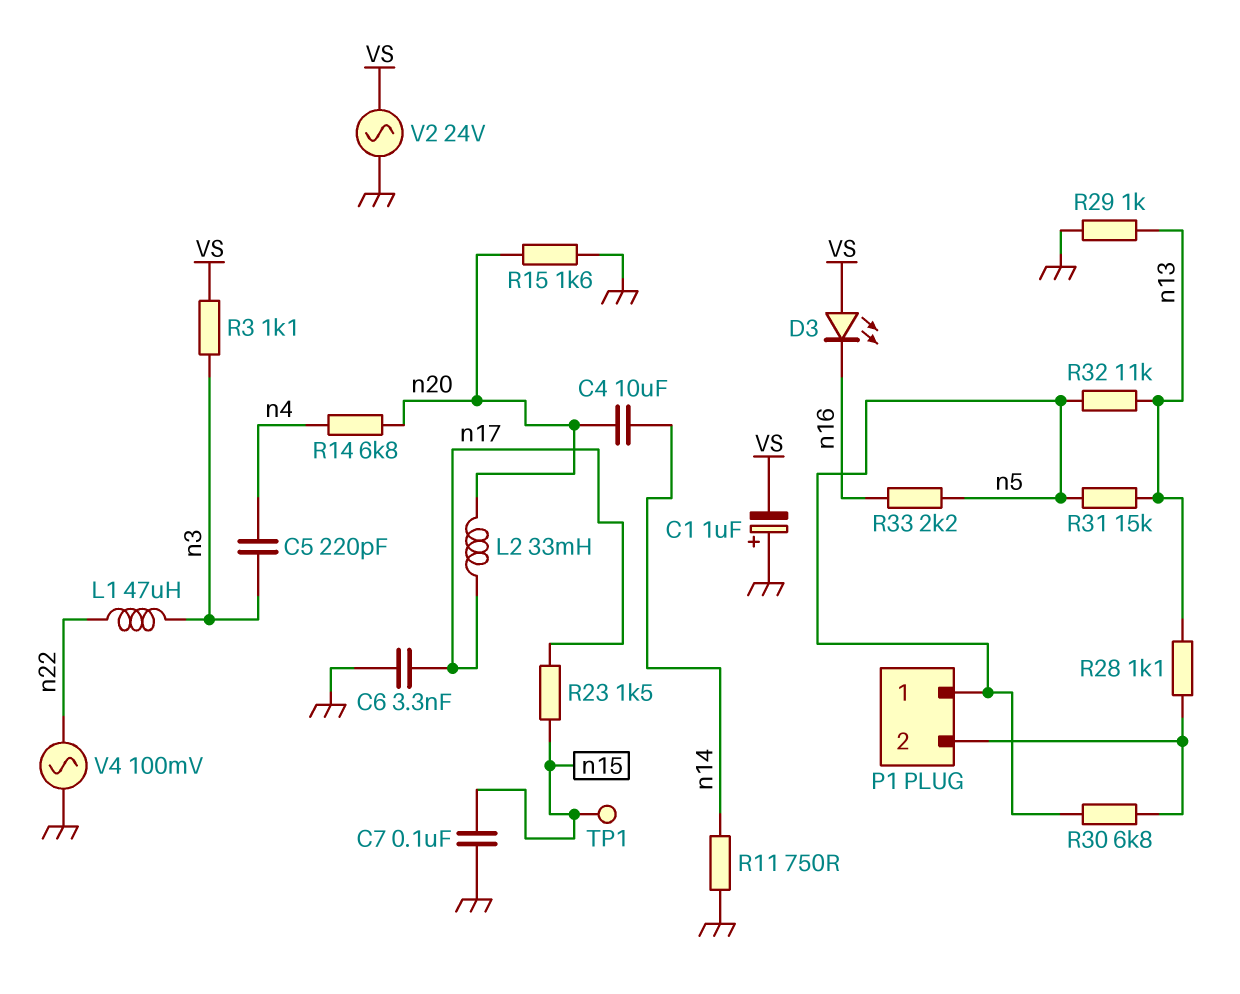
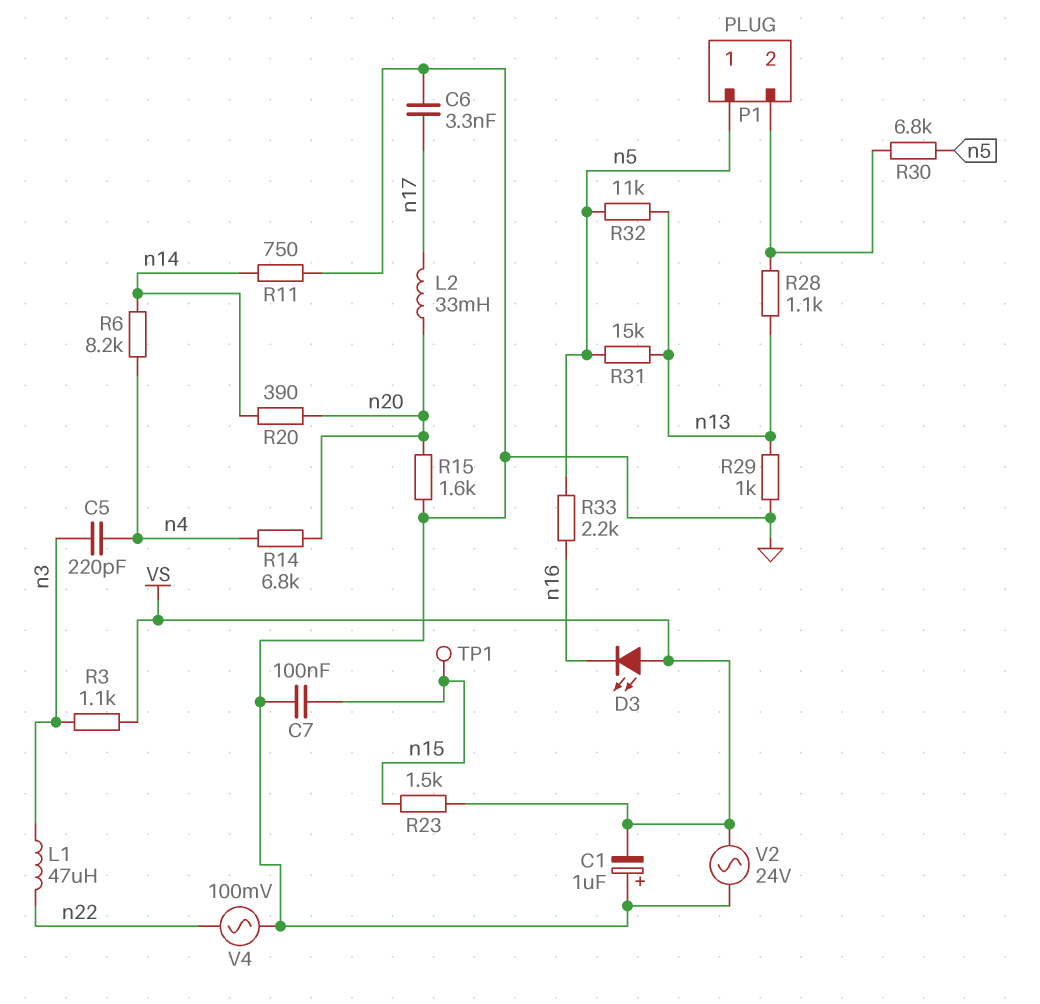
C4: 10uF (n14, n20) -> none
R6: none -> 8.2k (n4, n14)
R20: none -> 390 (n14, n20)
R23: 1.5k (n15, n17) -> 1.5k (VS, n15)

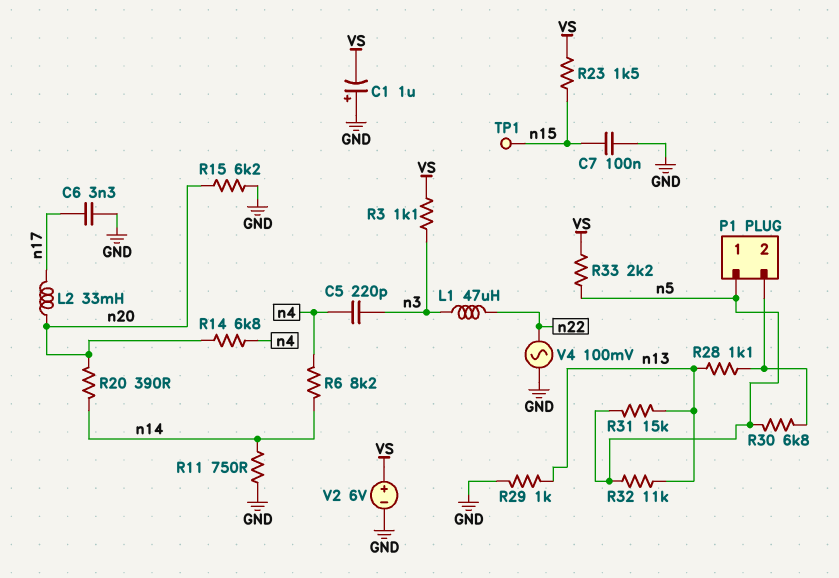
D3: LED (A VS, K n16) -> none
R15: 1.6k (GND, n20) -> 6.2k (GND, n20)
R33: 2.2k (n5, n16) -> 2.2k (VS, n5)
V2: AC 24V (GND, VS) -> 6V (plus VS, minus GND)

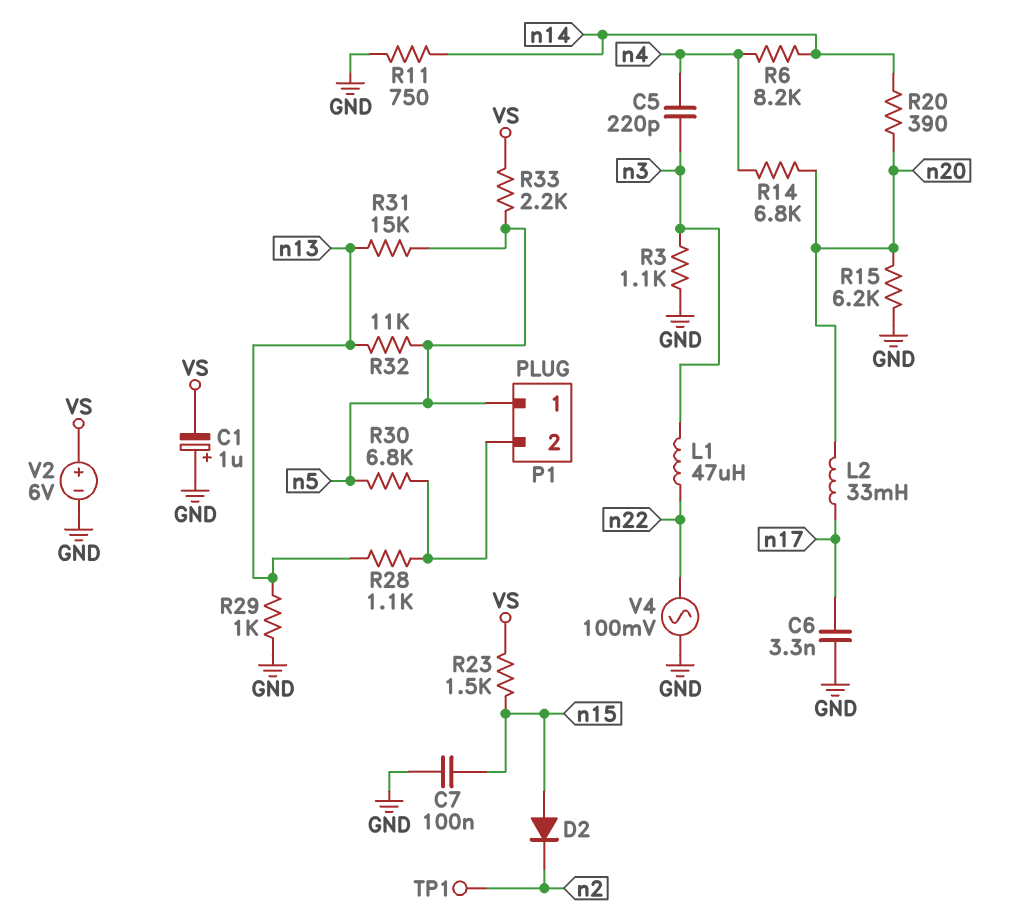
D2: none -> diode (A n15, K n2)
R3: 1.1k (VS, n3) -> 1.1k (GND, n3)
TP1: test point (n15) -> test point (n2)

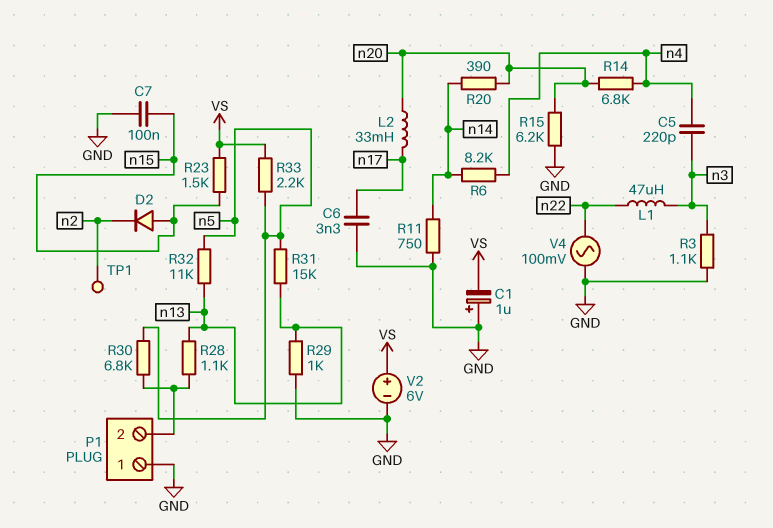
P1 pin 1: n5 -> GND

